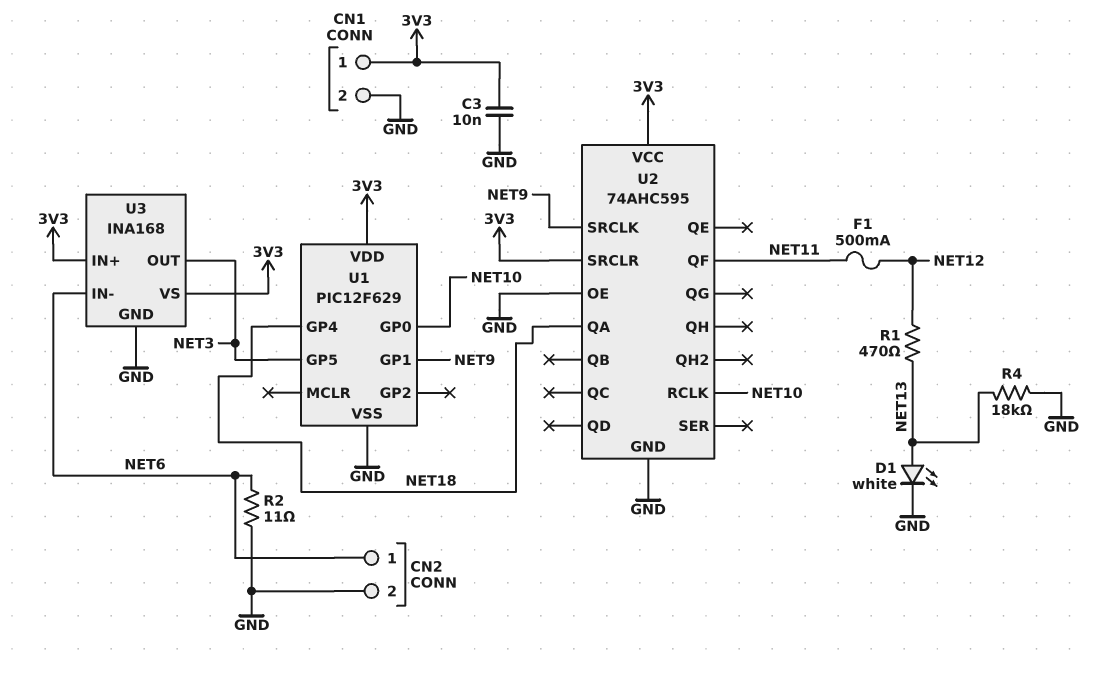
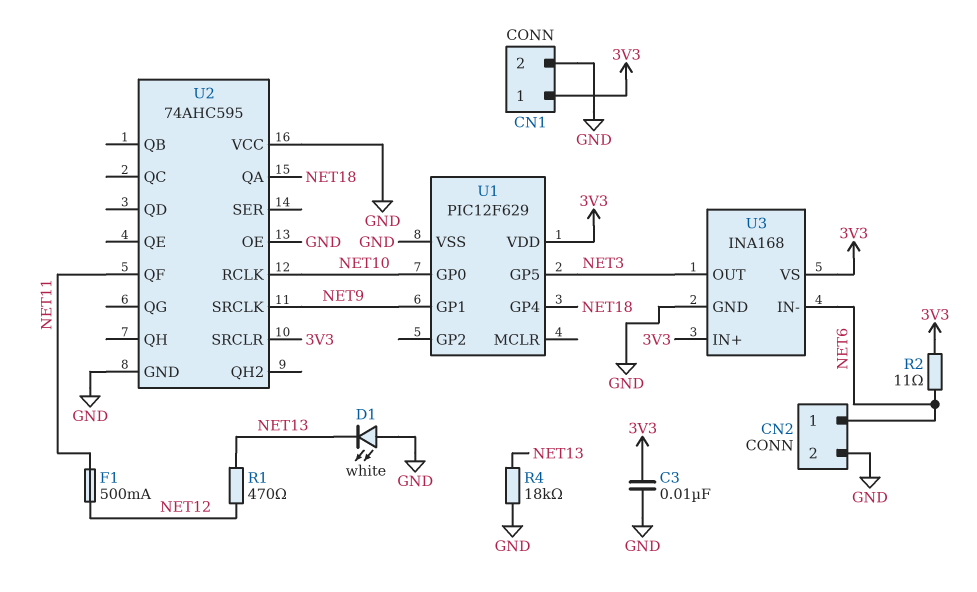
D1: LED white (A NET13, K GND) -> LED white (A GND, K NET13)
R2: 11 (GND, NET6) -> 11 (3V3, NET6)
U2 pin VCC: 3V3 -> GND

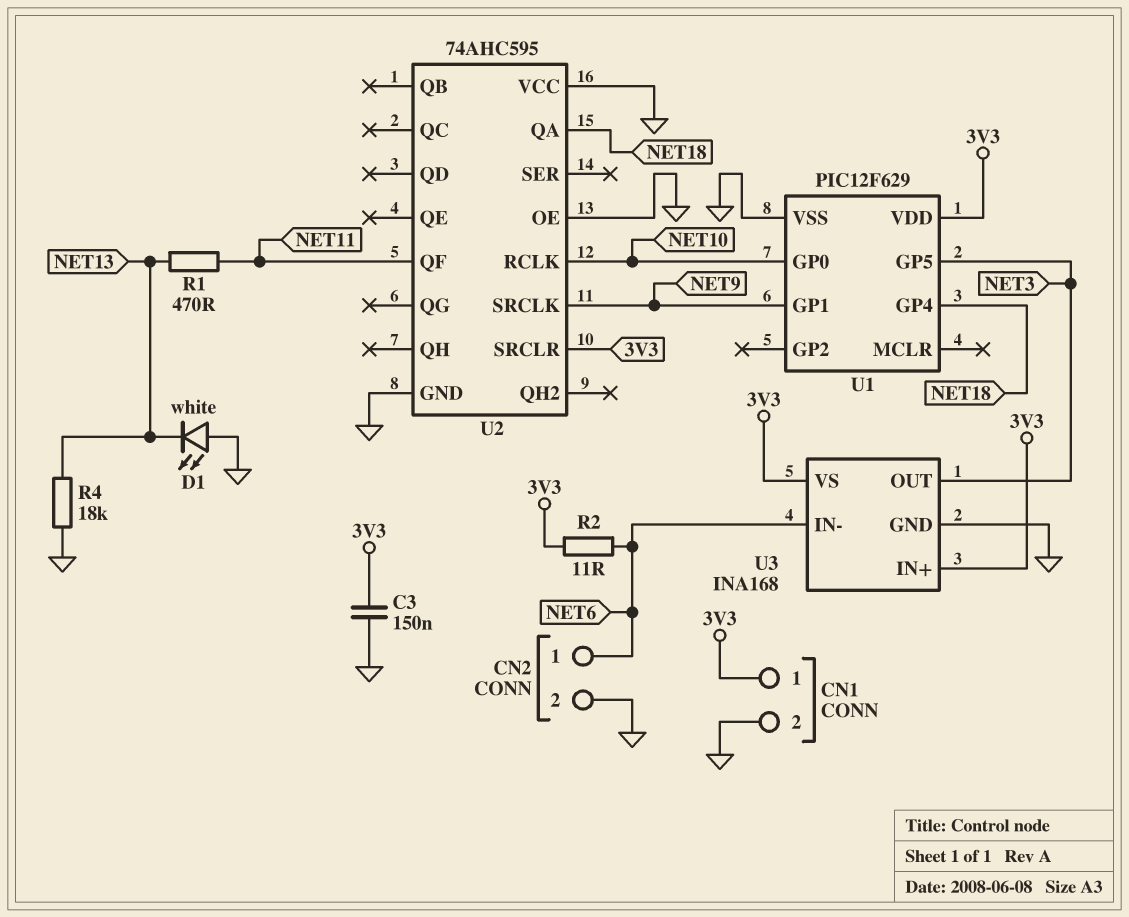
C3: 10nF (3V3, GND) -> 150nF (3V3, GND)
F1: 500mA (NET11, NET12) -> none
R1: 470 (NET12, NET13) -> 470 (NET11, NET13)

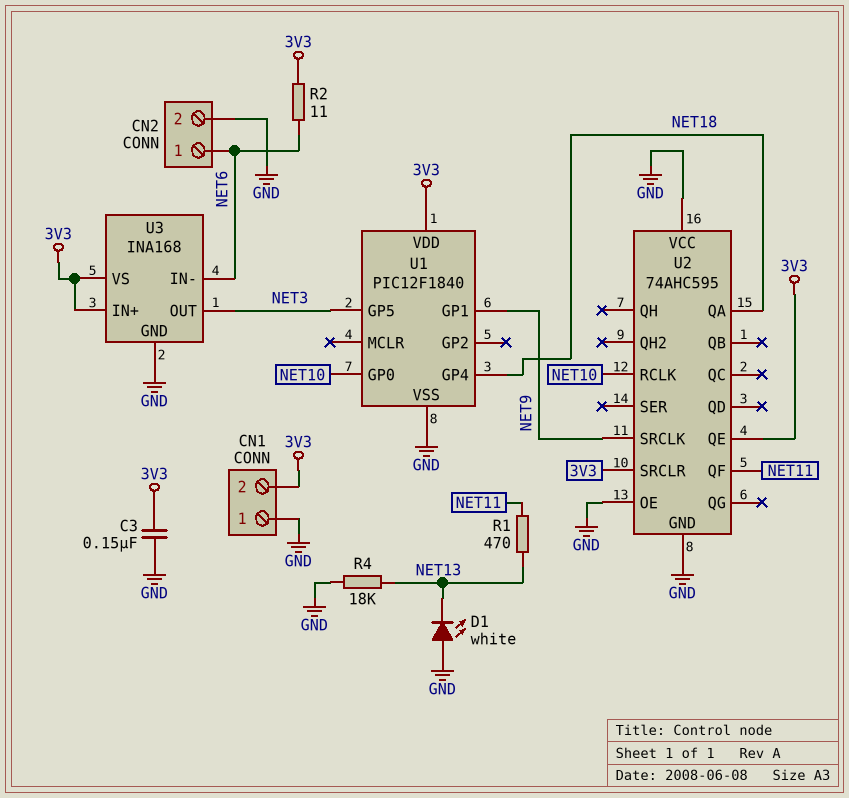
CN1 pin 1: 3V3 -> GND
CN1 pin 2: GND -> 3V3
U1: PIC12F629 -> PIC12F1840
U2 pin QE: none -> 3V3

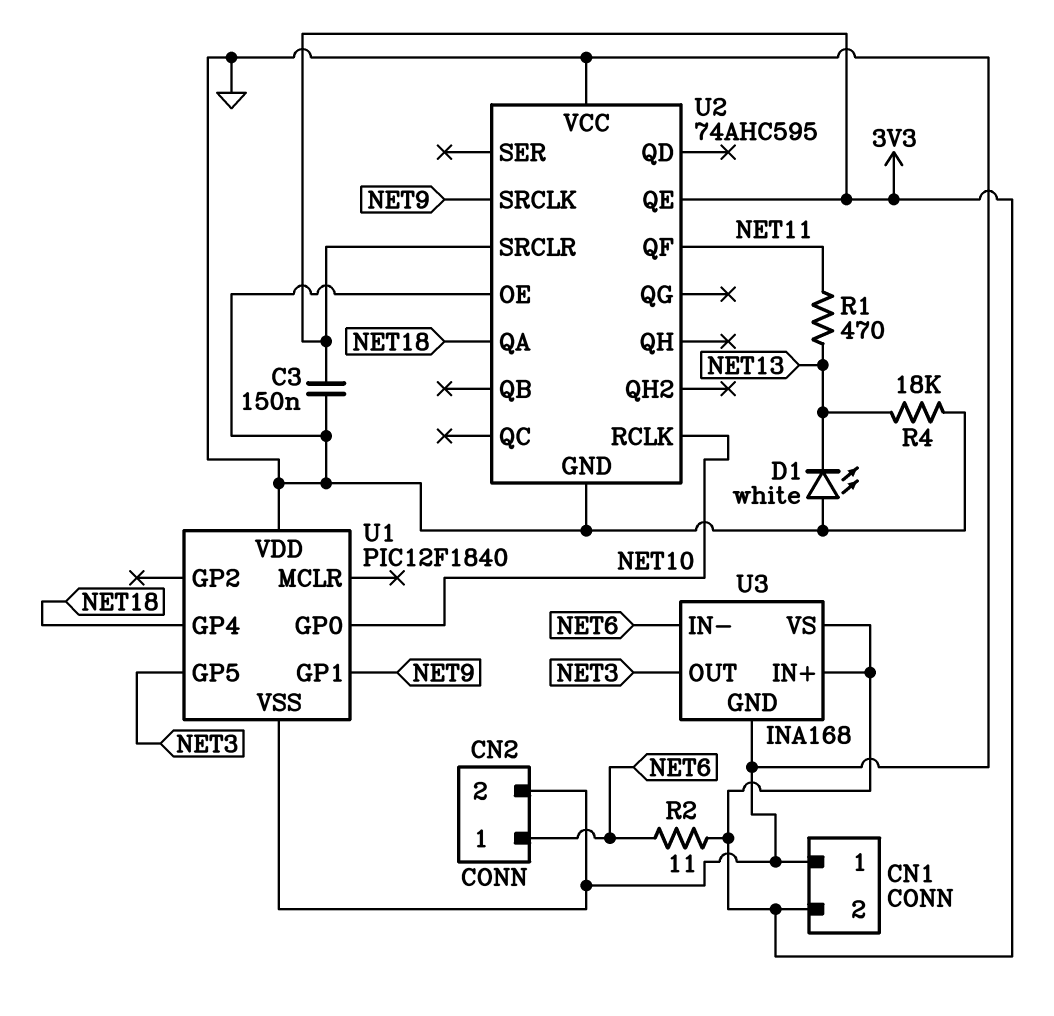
U1 pin VDD: 3V3 -> GND

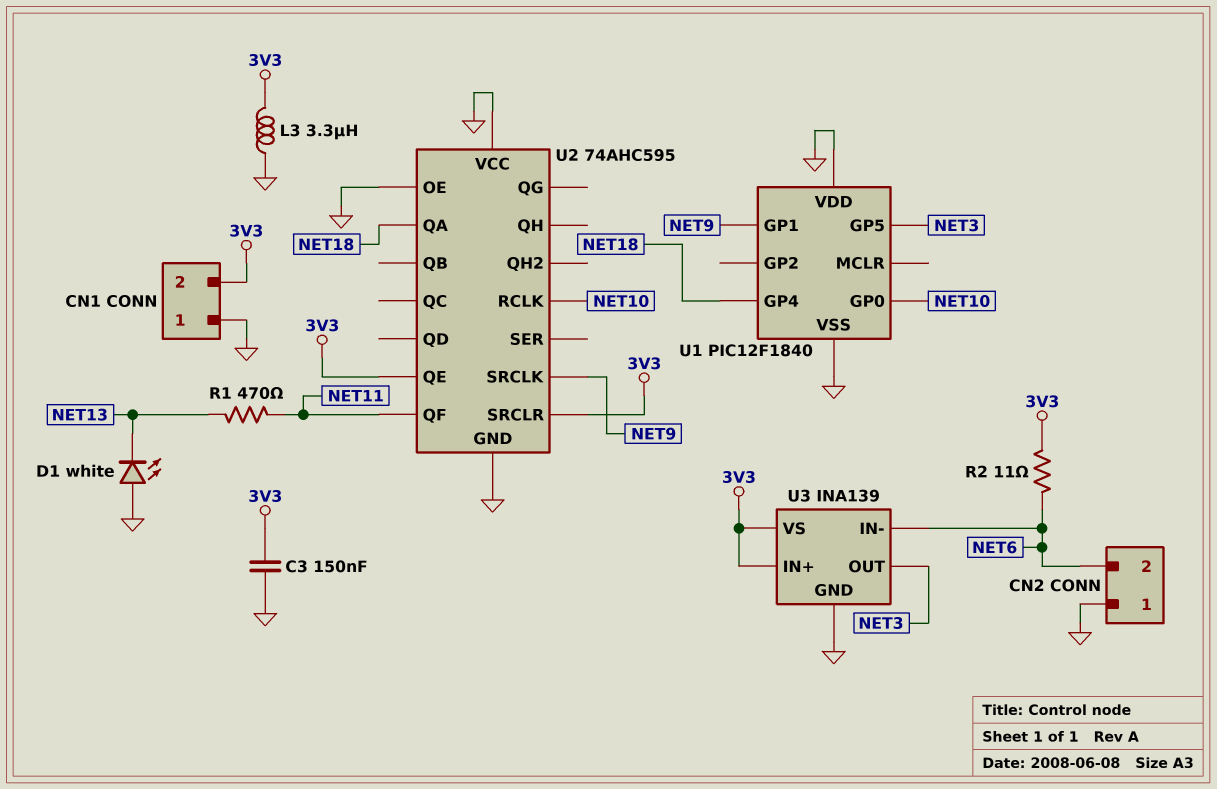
CN2 pin 1: NET6 -> GND
CN2 pin 2: GND -> NET6
L3: none -> 3.3uH (3V3, GND)
R4: 18k (GND, NET13) -> none
U3: INA168 -> INA139

